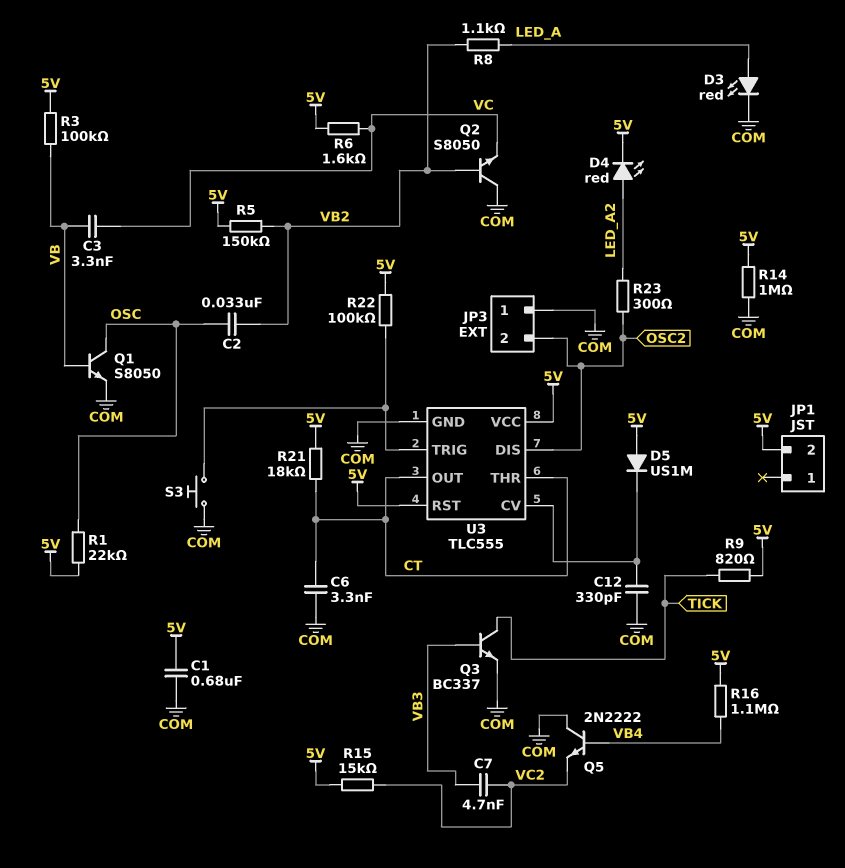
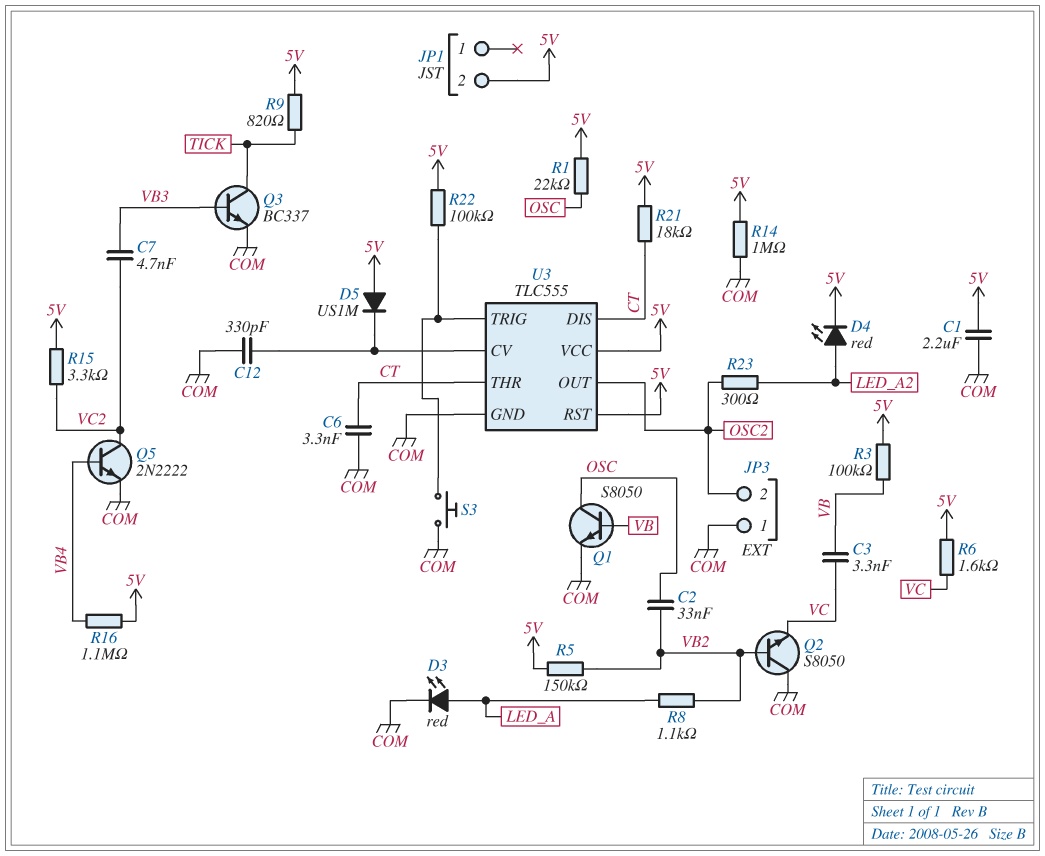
C1: 680nF (5V, COM) -> 2.2uF (5V, COM)
Q5: NPN 2N2222 (B VB4, C COM, E VC2) -> NPN 2N2222 (B VB4, C VC2, E COM)
R15: 15k (5V, VC2) -> 3.3k (5V, VC2)
U3 pin DIS: OSC2 -> CT
U3 pin OUT: CT -> OSC2

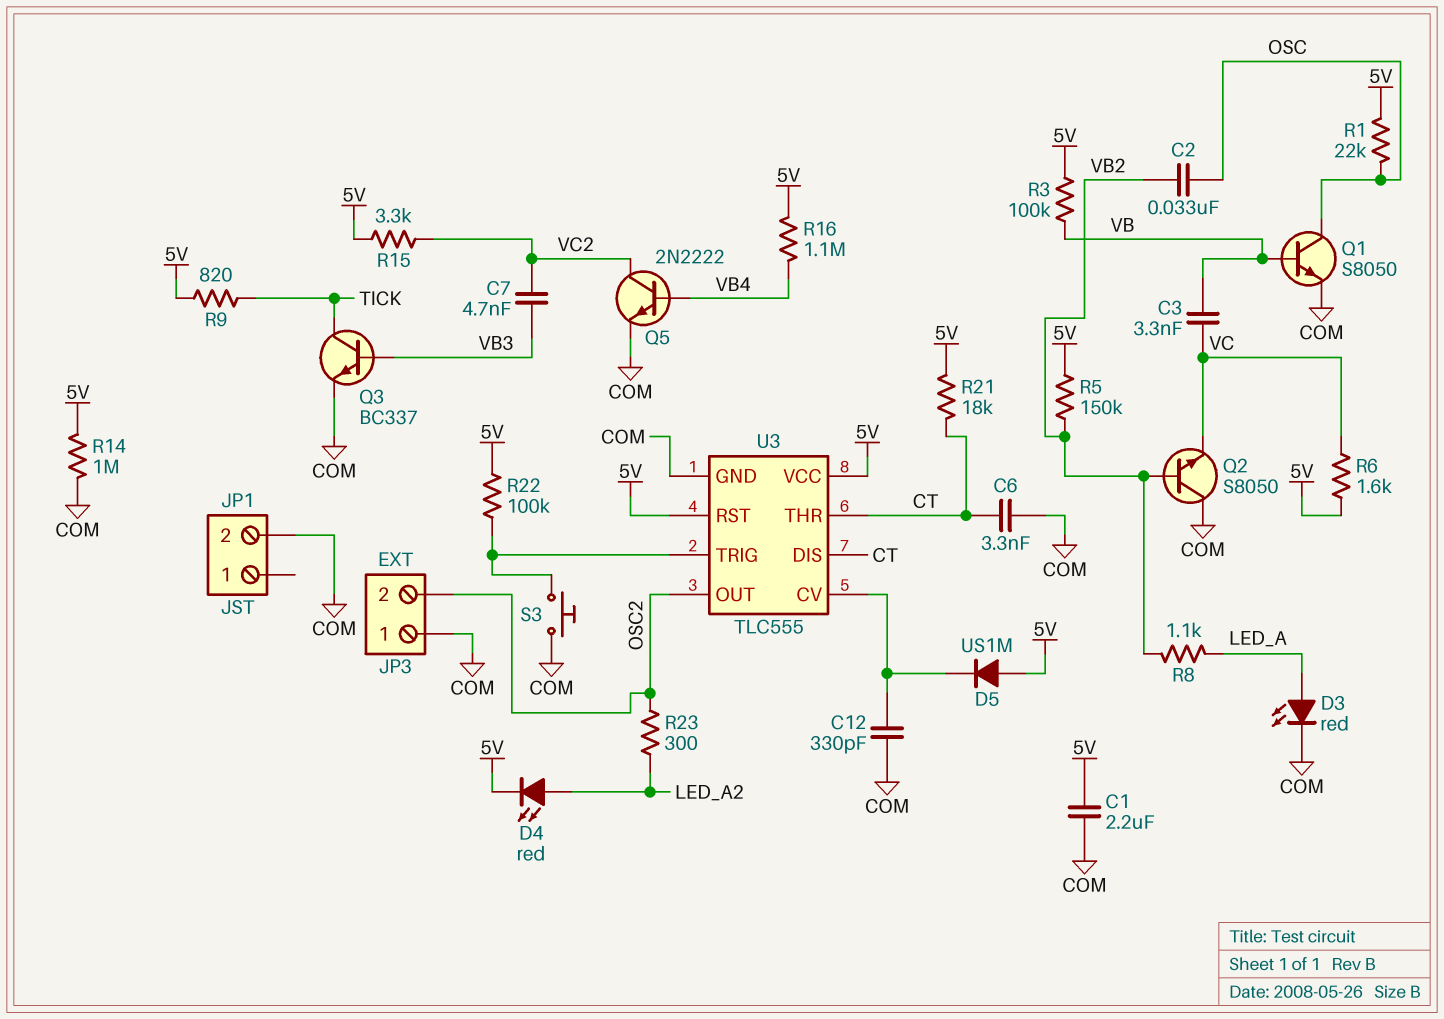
JP1 pin 2: 5V -> COM

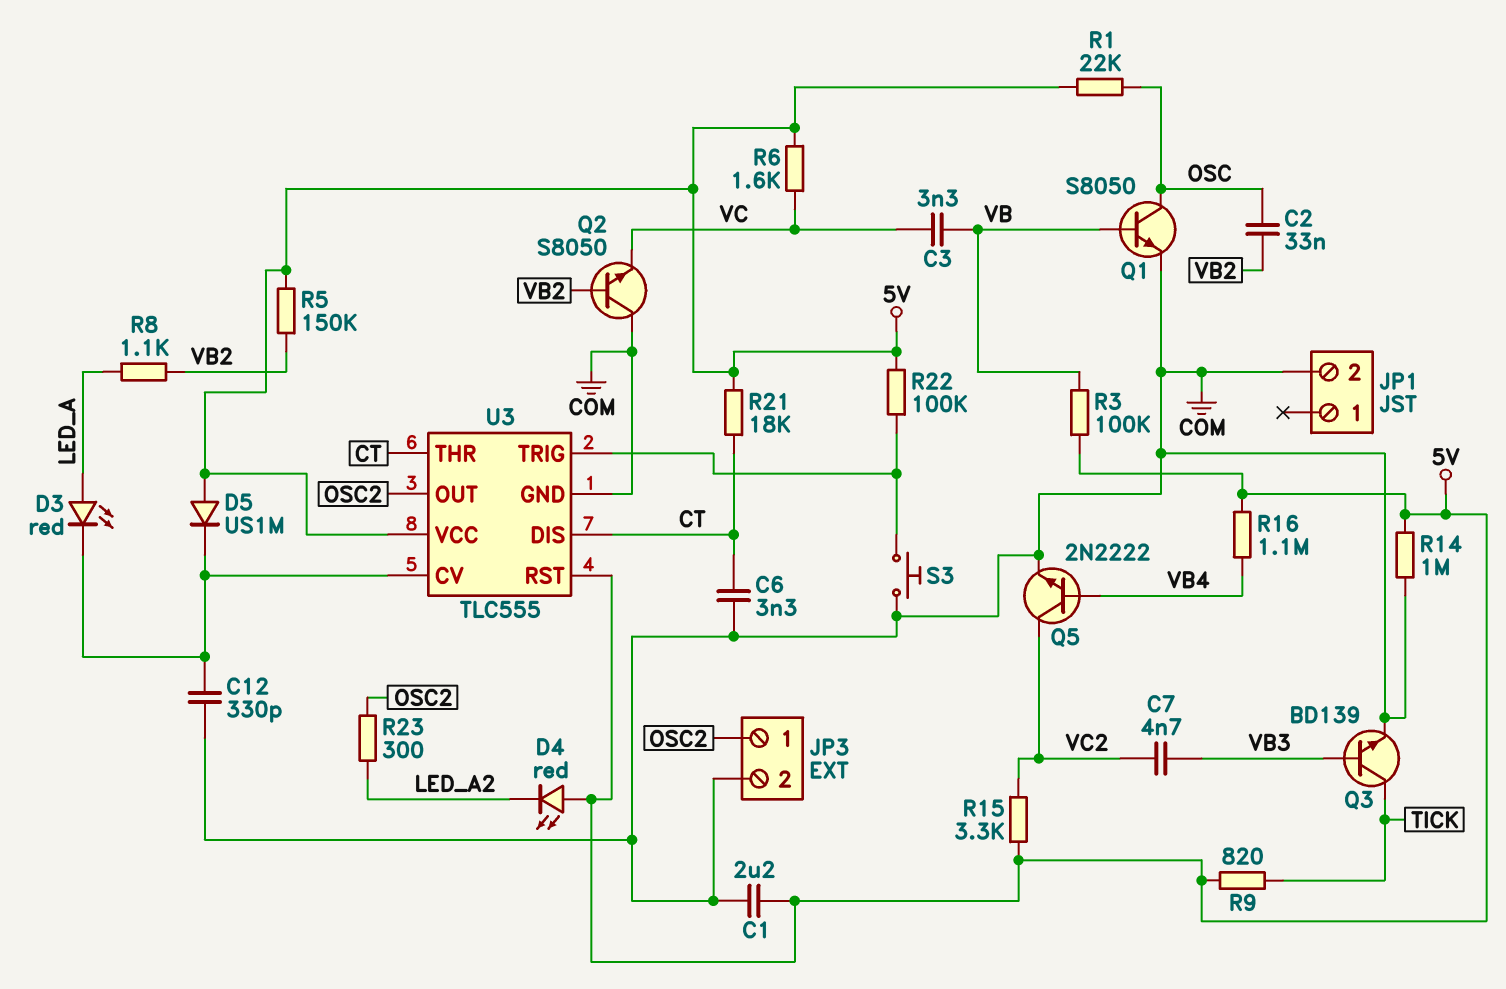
D3: LED red (A LED_A, K COM) -> LED red (A LED_A, K U3/CV)
D4: LED red (A LED_A2, K 5V) -> LED red (A 5V, K LED_A2)
JP3 pin 1: COM -> OSC2
JP3 pin 2: OSC2 -> COM
Q3: NPN BC337 (B VB3, C TICK, E COM) -> NPN BD139 (B VB3, C TICK, E COM)

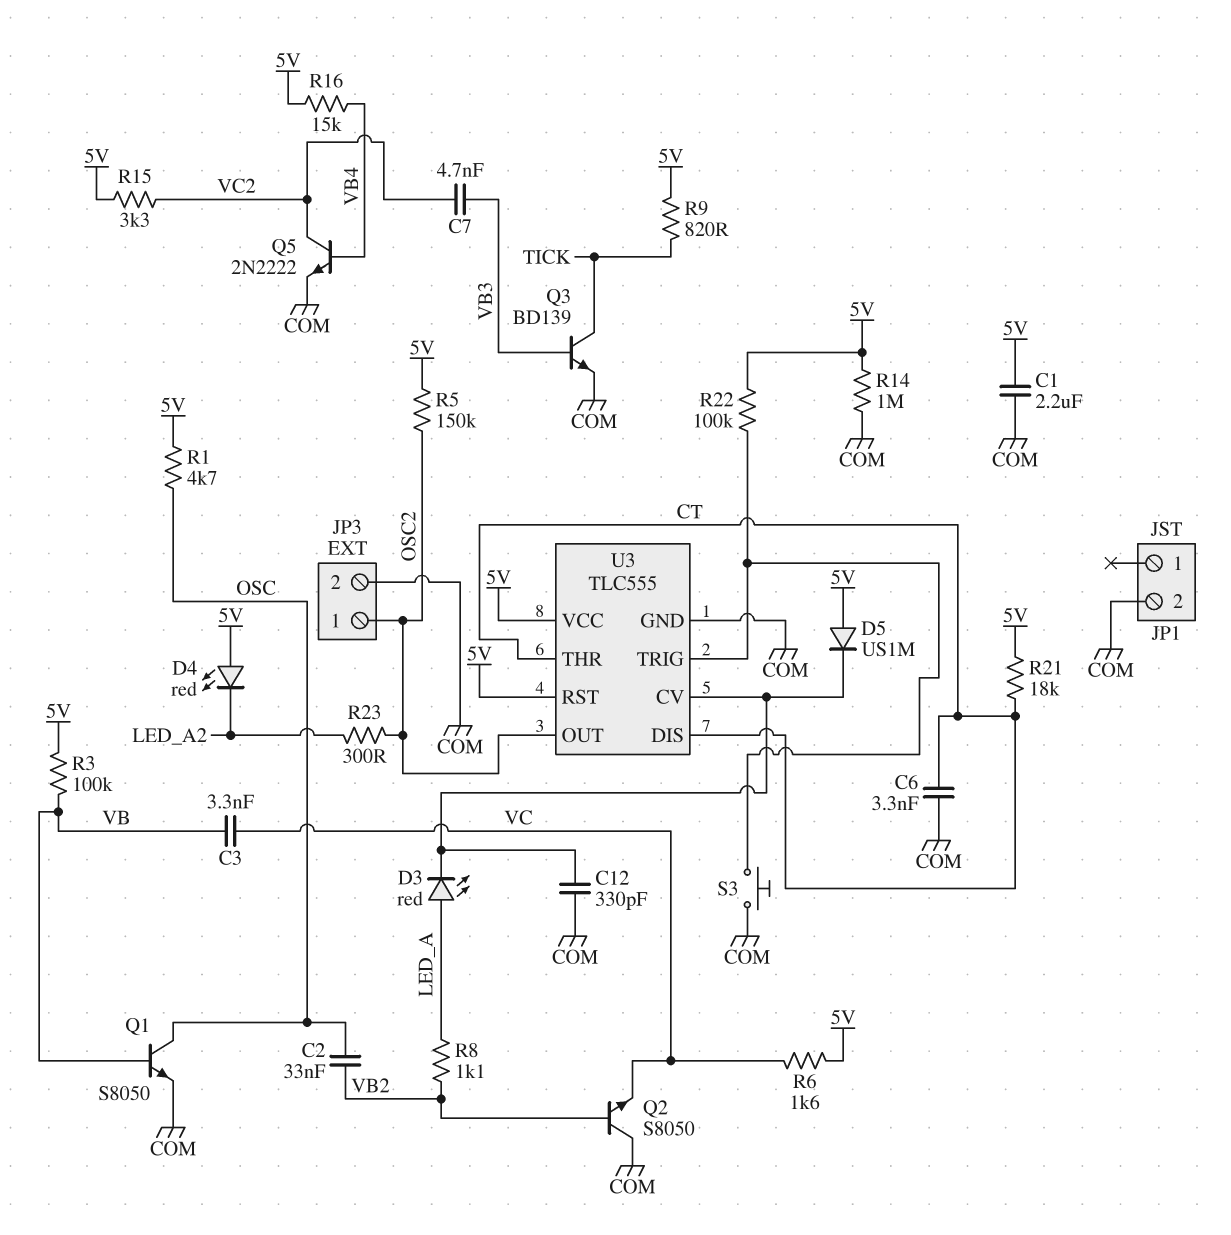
R1: 22k (5V, OSC) -> 4.7k (5V, OSC)
R5: 150k (5V, VB2) -> 150k (5V, OSC2)
R16: 1.1M (5V, VB4) -> 15k (5V, VB4)

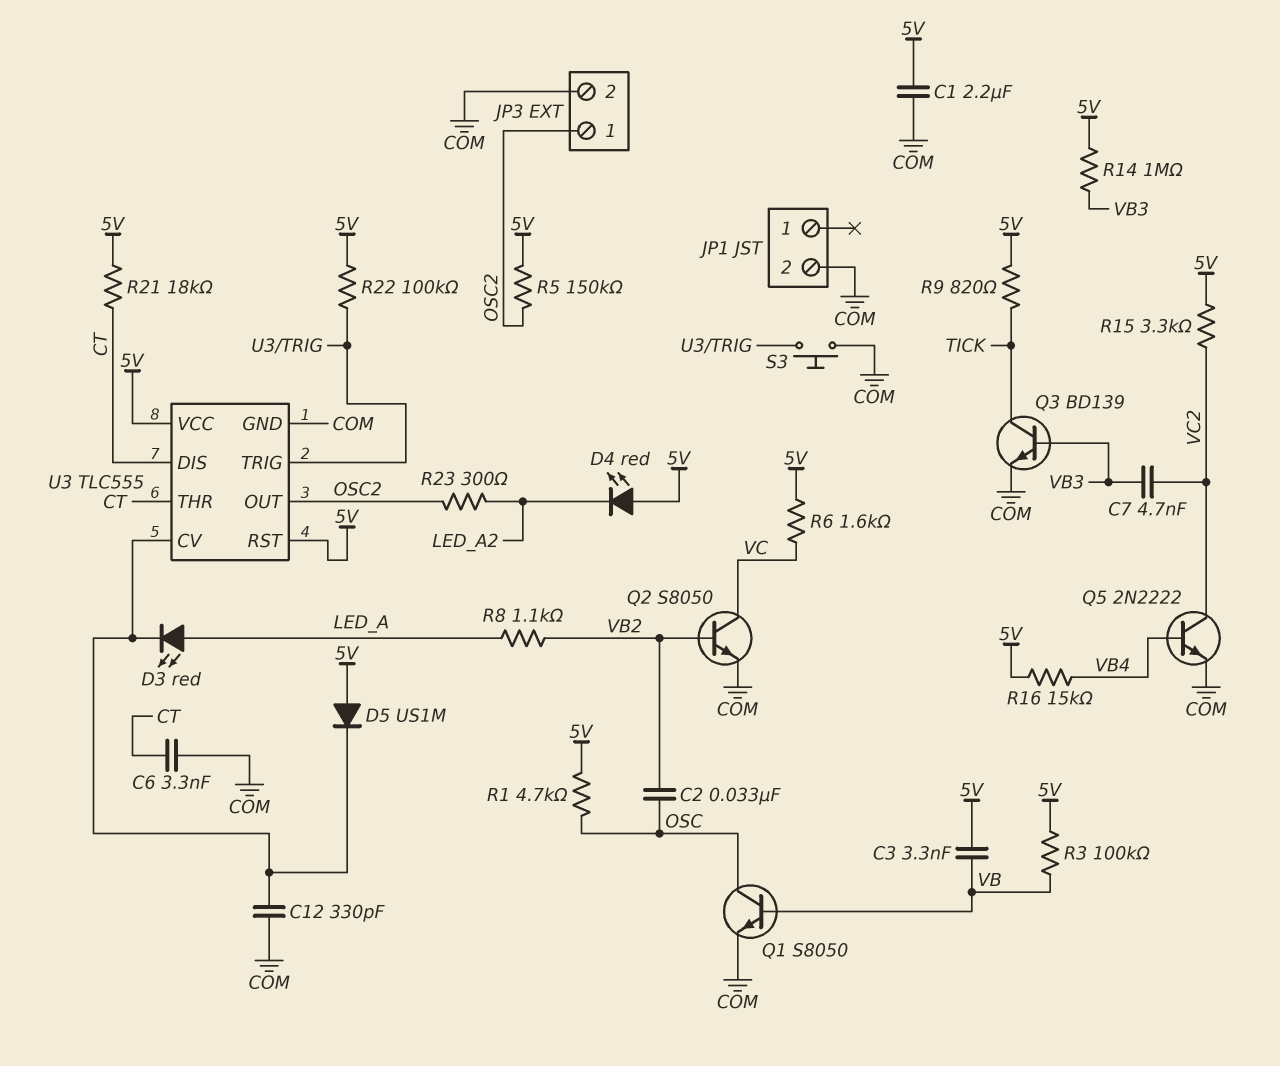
C3: 3.3nF (VB, VC) -> 3.3nF (5V, VB)
Q2: NPN S8050 (B VB2, C COM, E VC) -> NPN S8050 (B VB2, C VC, E COM)
R14: 1M (5V, COM) -> 1M (5V, VB3)

